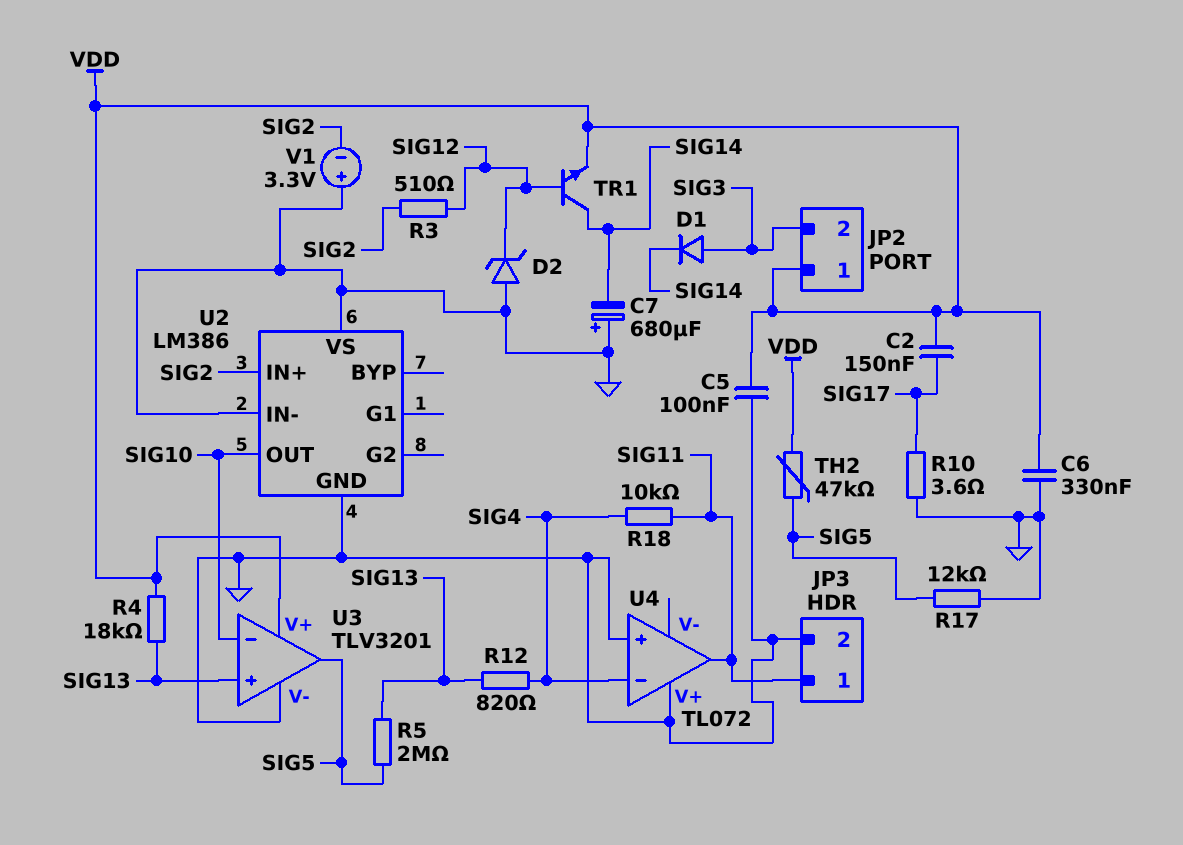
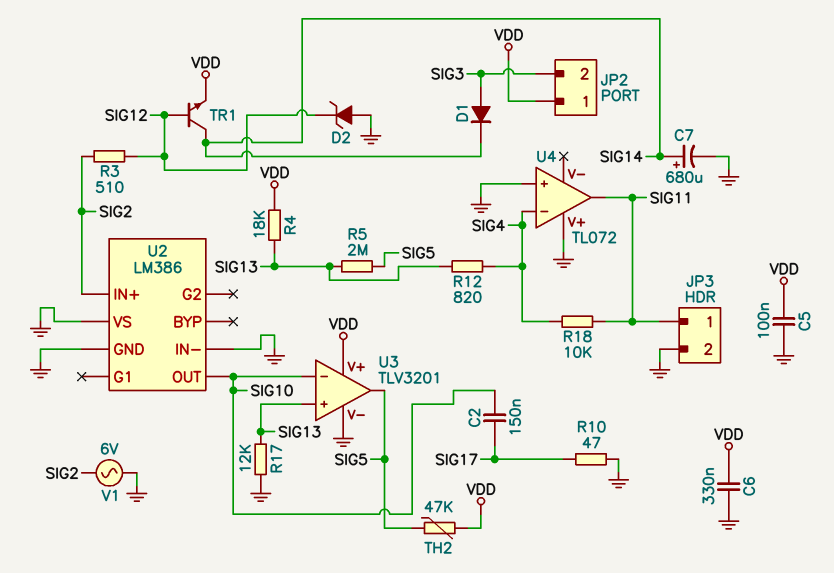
C2: 150nF (SIG17, VDD) -> 150nF (SIG10, SIG17)
C7: 680uF (plus GND, minus SIG14) -> 680uF (plus SIG14, minus GND)
R10: 3.6 (GND, SIG17) -> 47 (GND, SIG17)
R17: 12k (GND, SIG5) -> 12k (GND, SIG13)
V1: 3.3V (plus GND, minus SIG2) -> AC 6V (GND, SIG2)

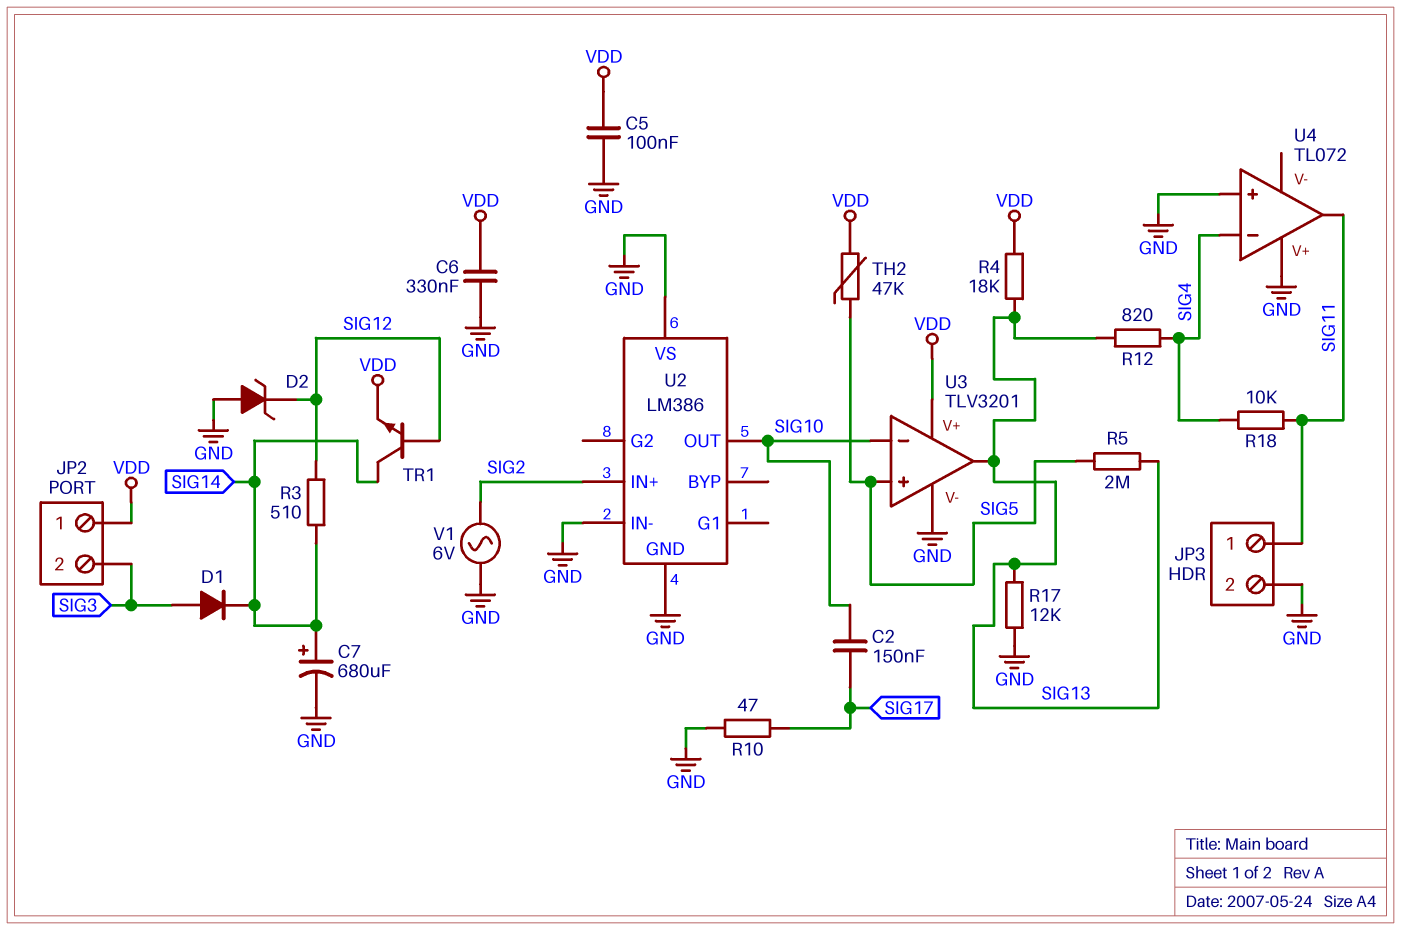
R3: 510 (SIG2, SIG12) -> 510 (SIG12, SIG14)
U3 pin in+: SIG13 -> SIG5
U3 pin out: SIG5 -> SIG13

